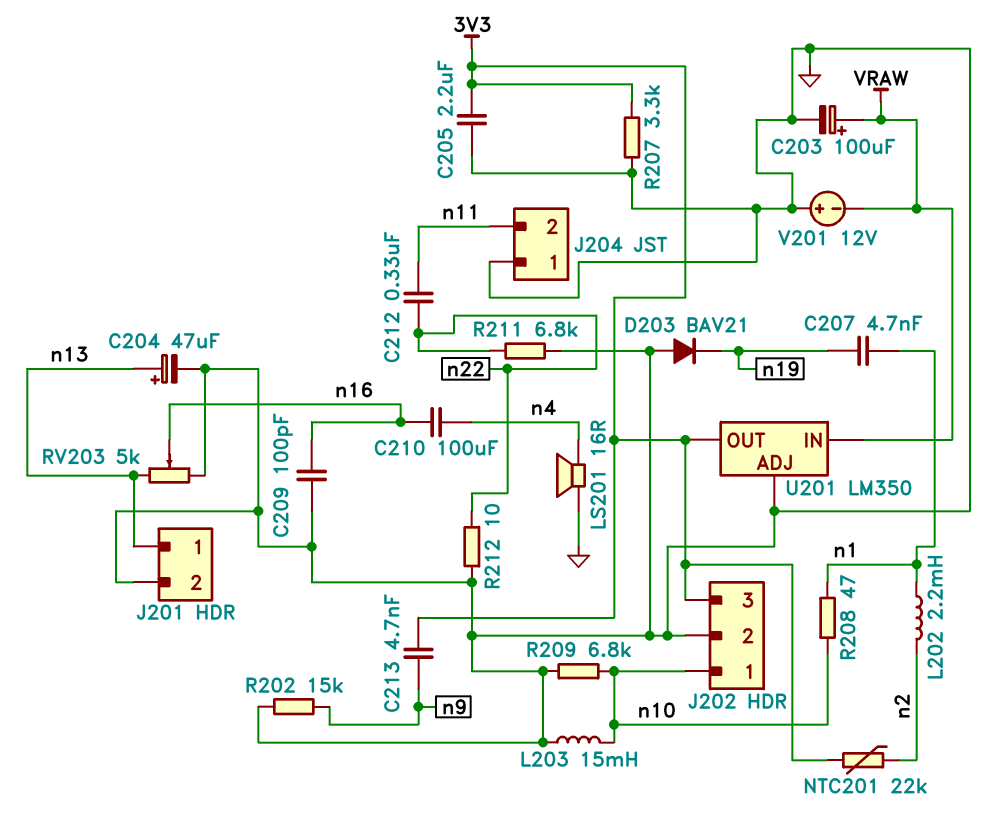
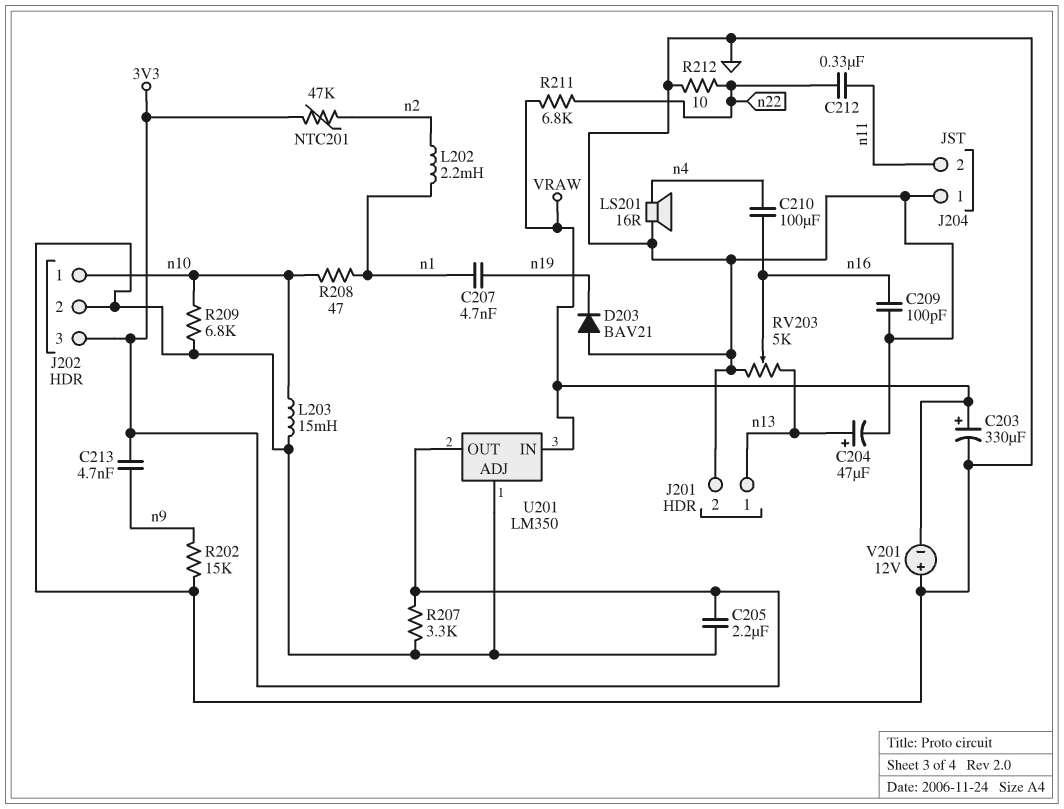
C203: 100uF (plus VRAW, minus GND) -> 330uF (plus VRAW, minus GND)
NTC201: 22k (3V3, n2) -> 47k (3V3, n2)
R211: 6.8k (GND, n22) -> 6.8k (VRAW, n22)

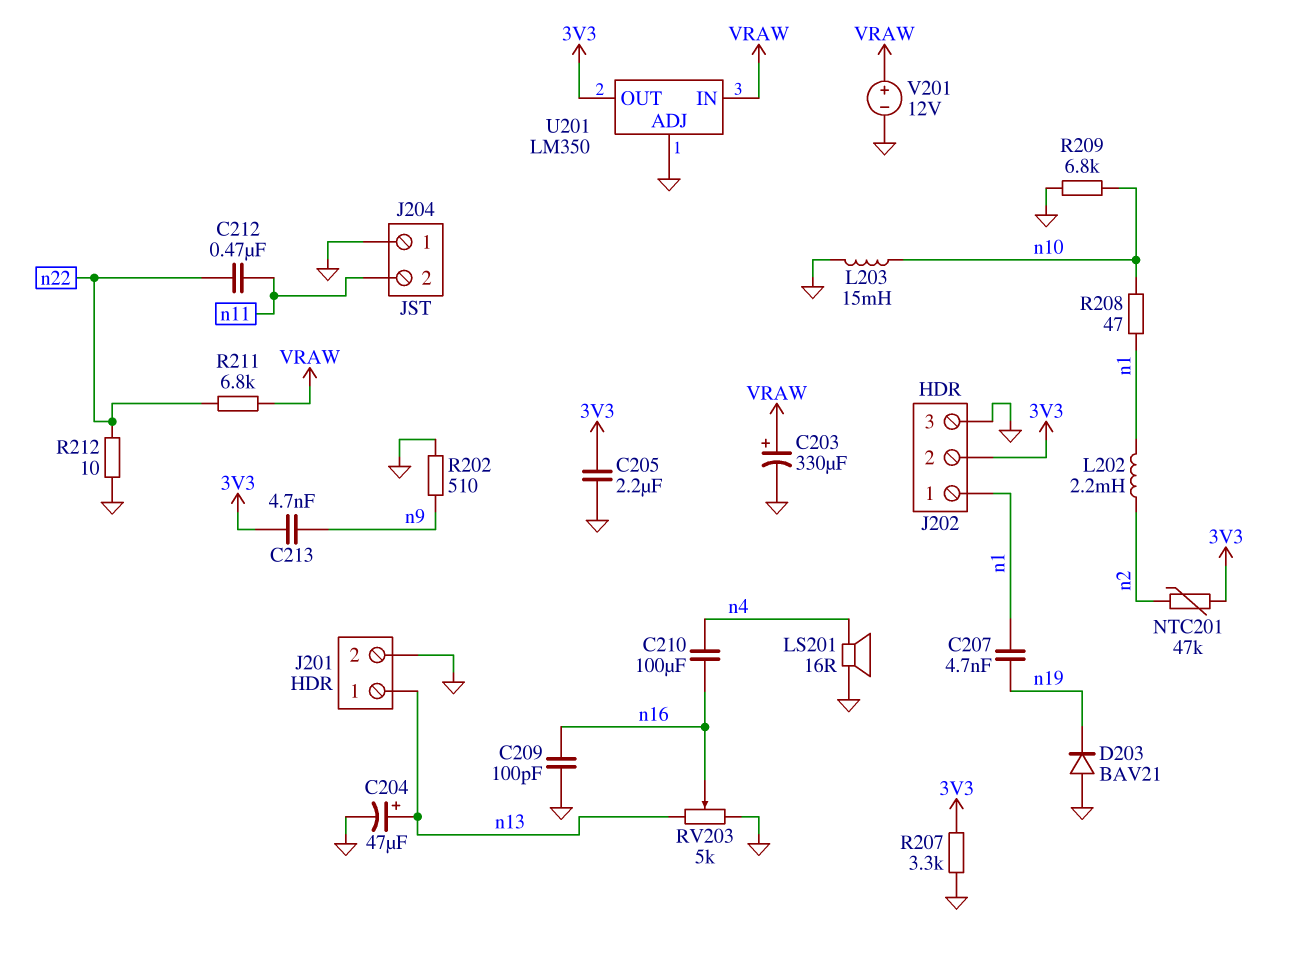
C212: 330nF (n11, n22) -> 470nF (n11, n22)
J202 pin 1: n10 -> n1
J202 pin 2: GND -> 3V3
J202 pin 3: 3V3 -> GND
R202: 15k (GND, n9) -> 510 (GND, n9)
V201: 12V (plus GND, minus VRAW) -> 12V (plus VRAW, minus GND)

